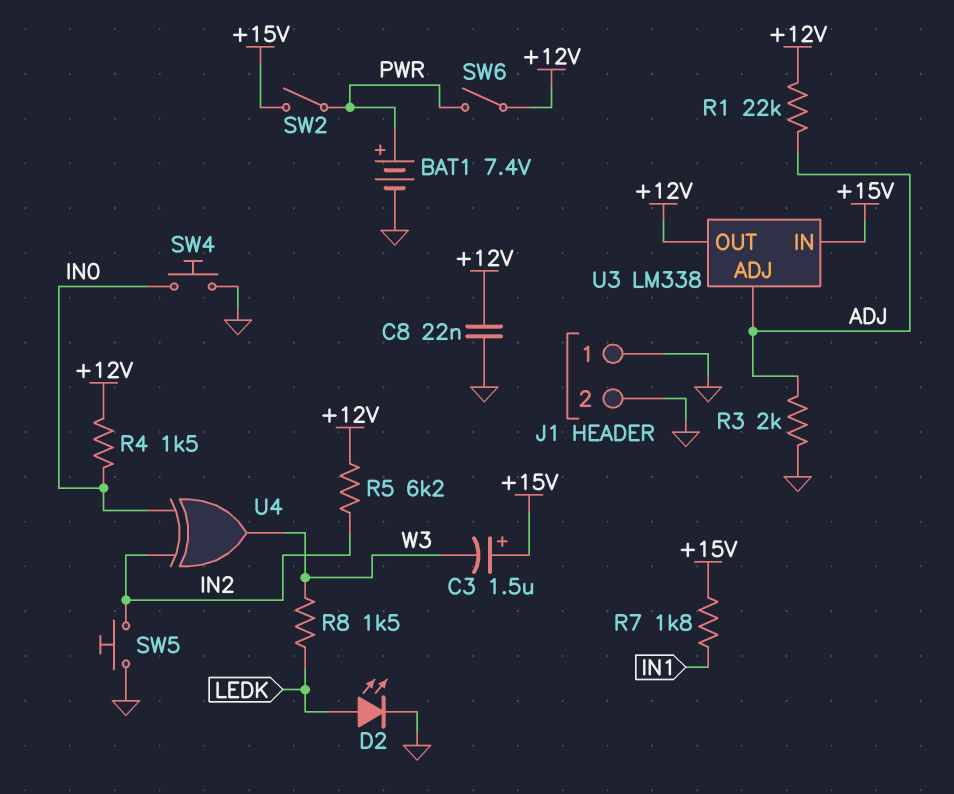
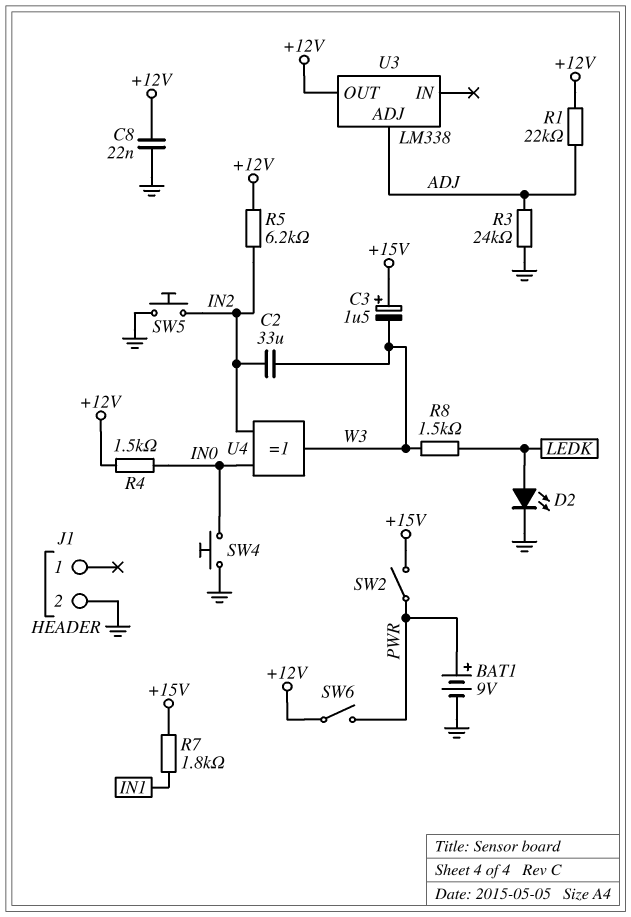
BAT1: 7.4V (plus PWR, minus GND) -> 9V (plus PWR, minus GND)
C2: none -> 33uF (IN2, W3)
J1 pin 1: GND -> none
R3: 2k (ADJ, GND) -> 24k (ADJ, GND)
U3 pin IN: +15V -> none

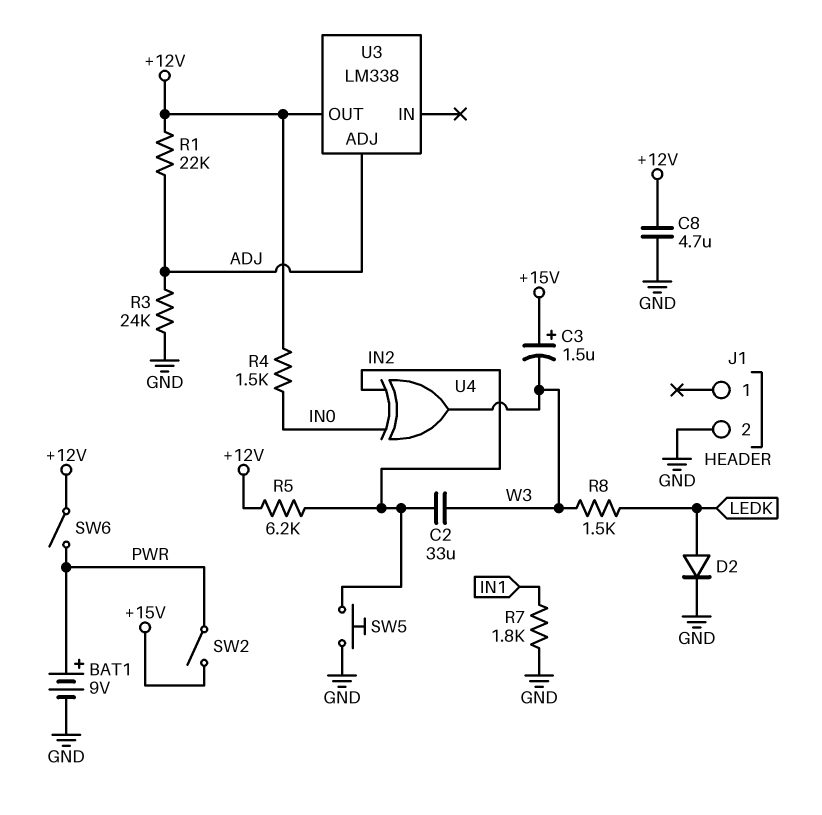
C8: 22nF (+12V, GND) -> 4.7uF (+12V, GND)
D2: LED (A LEDK, K GND) -> diode (A LEDK, K GND)
R7: 1.8k (+15V, IN1) -> 1.8k (GND, IN1)
SW4: button (GND, IN0) -> none

